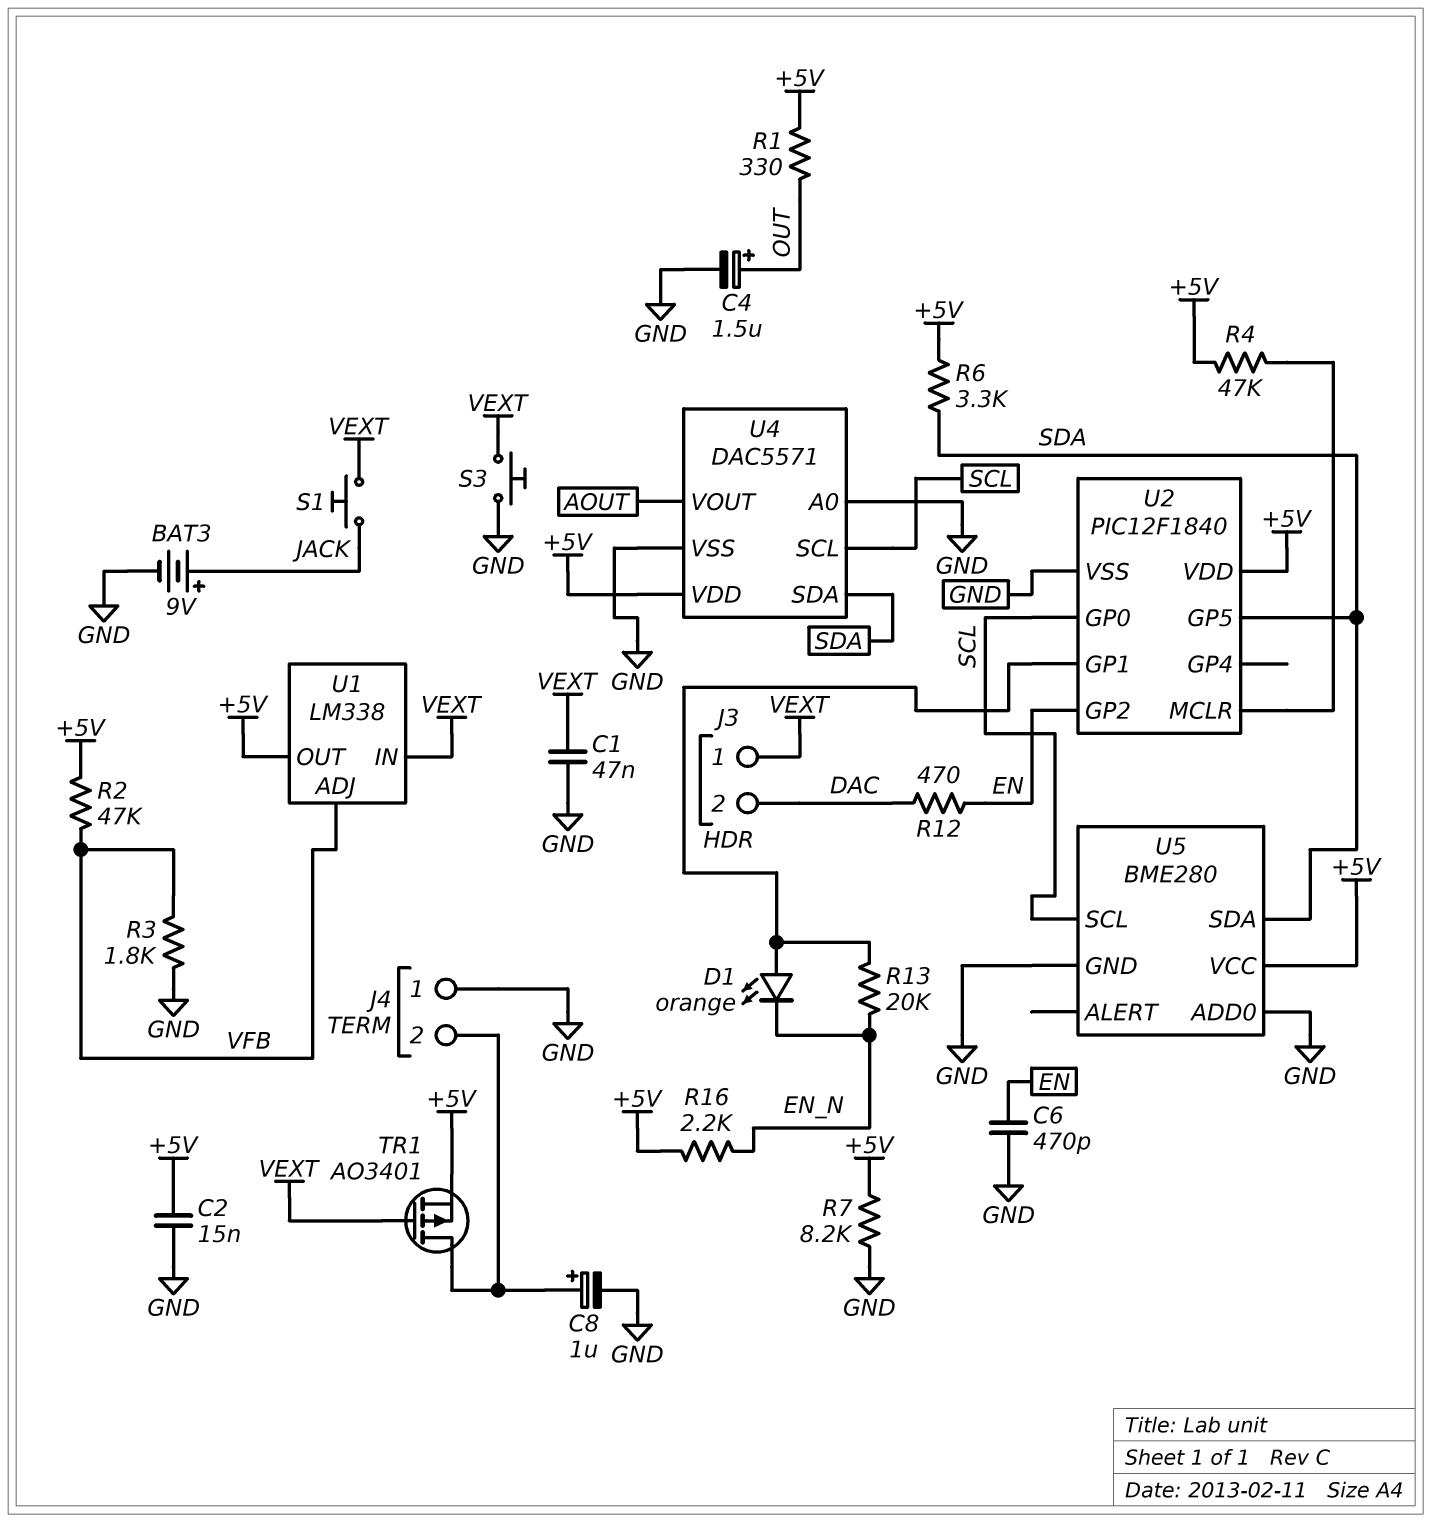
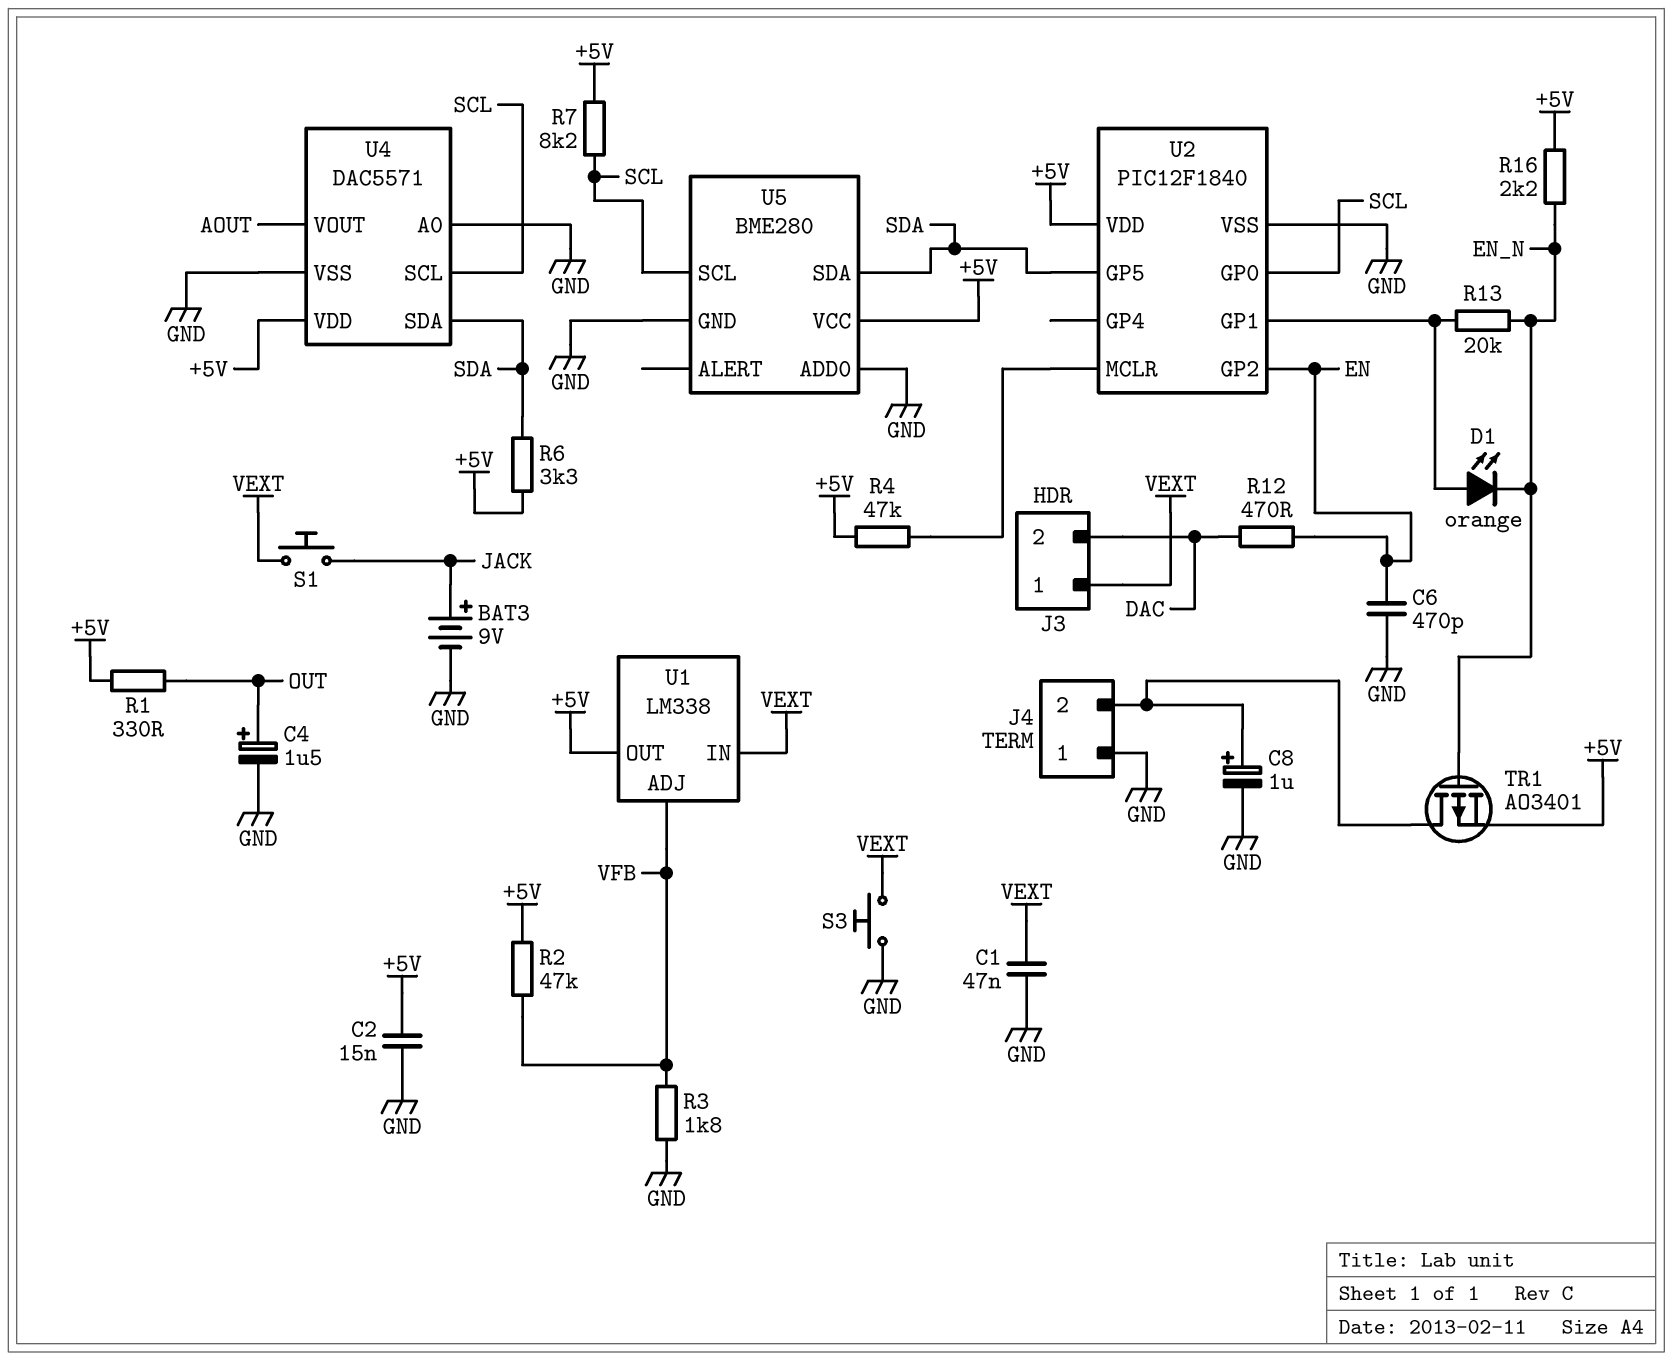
R7: 8.2k (+5V, GND) -> 8.2k (+5V, SCL)
TR1: PMOS AO3401 (G VEXT, D J4/2, S +5V) -> PMOS AO3401 (G EN_N, D J4/2, S +5V)

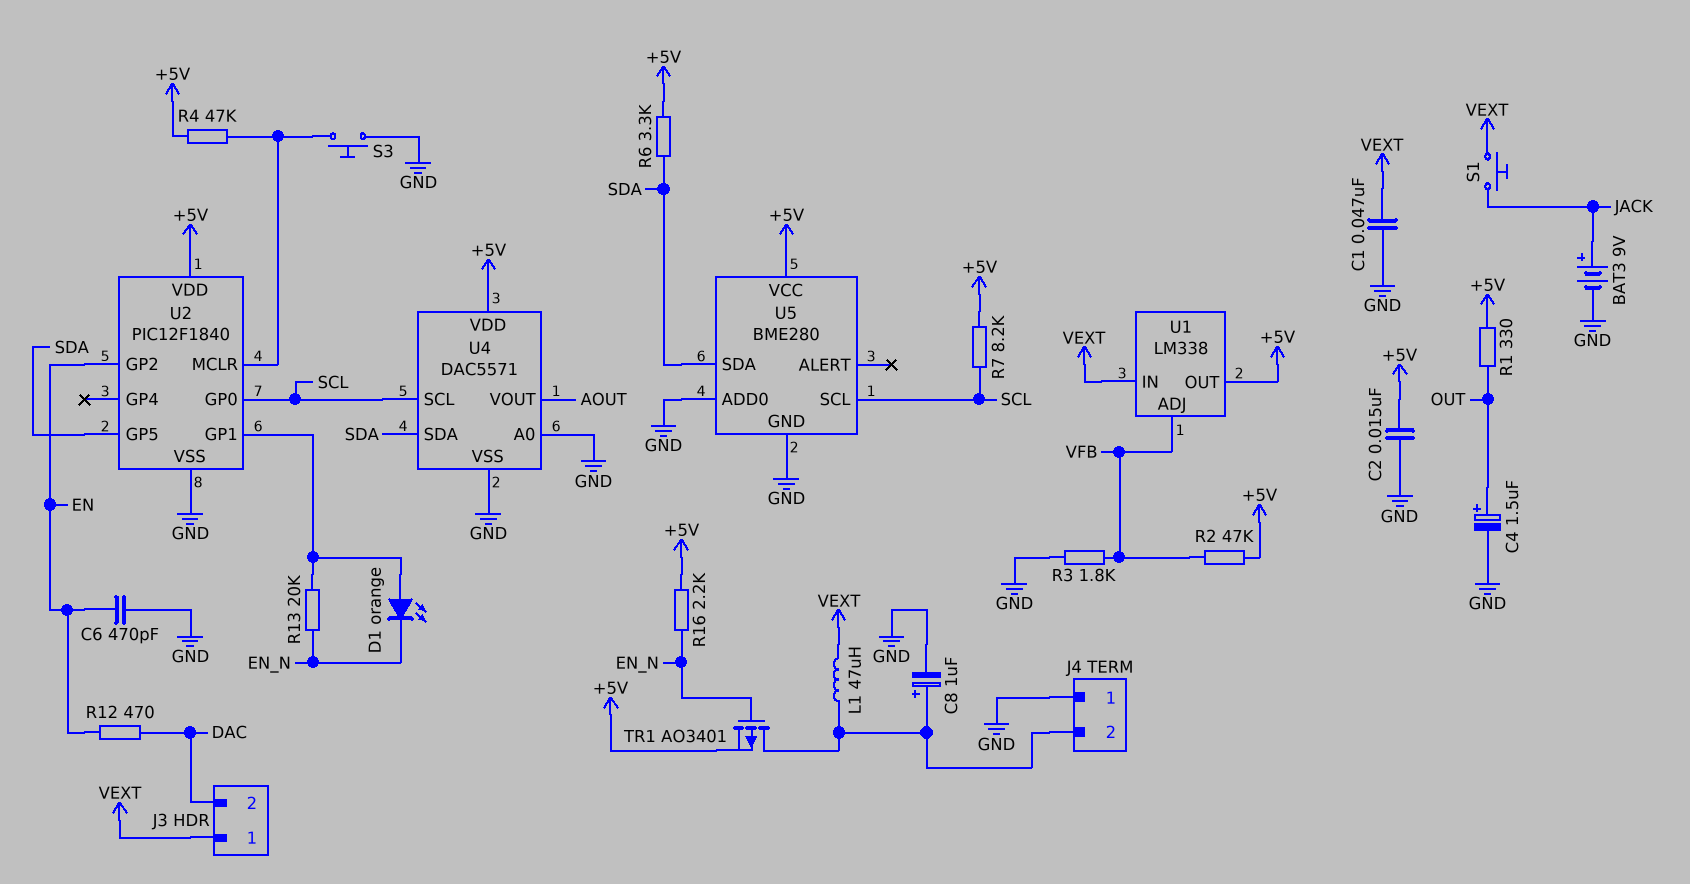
L1: none -> 47uH (J4/2, VEXT)
S3: button (GND, VEXT) -> button (GND, U2/MCLR)

